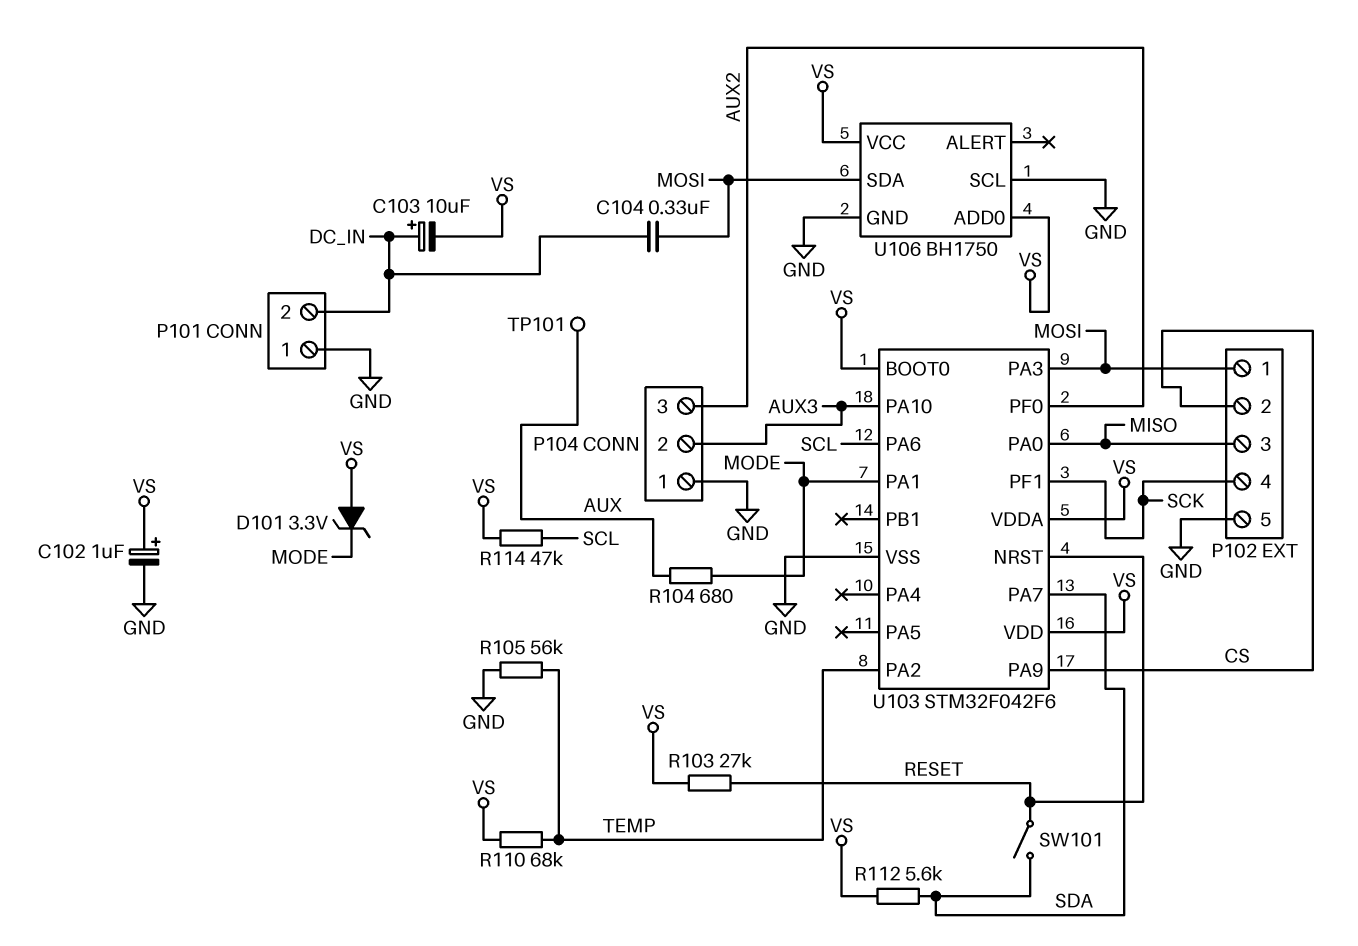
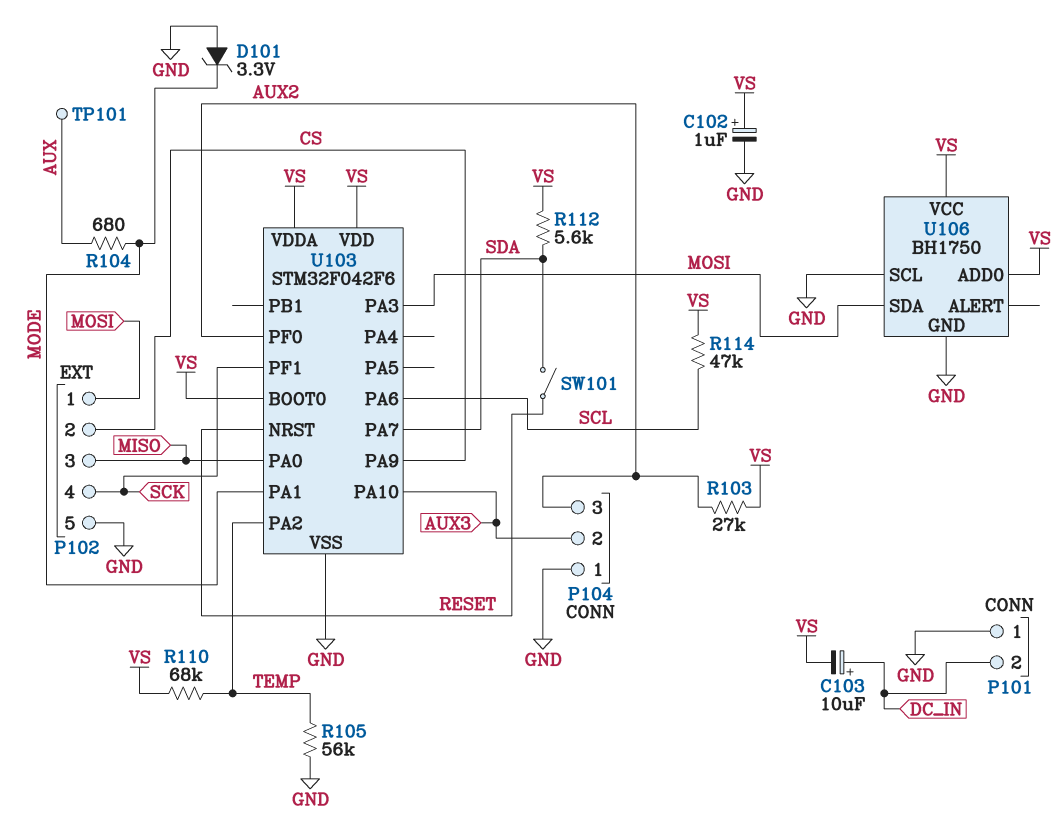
C104: 330nF (DC_IN, MOSI) -> none
D101: zener 3.3V (A VS, K MODE) -> zener 3.3V (A GND, K MODE)
R103: 27k (RESET, VS) -> 27k (AUX2, VS)

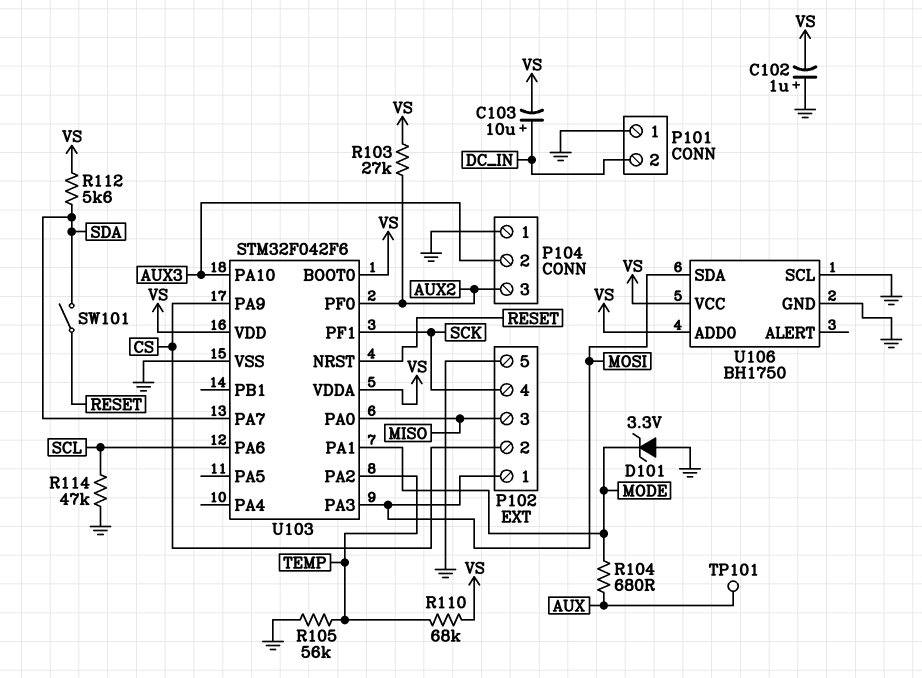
C102: 1uF (plus VS, minus GND) -> 1uF (plus GND, minus VS)
R114: 47k (SCL, VS) -> 47k (GND, SCL)

